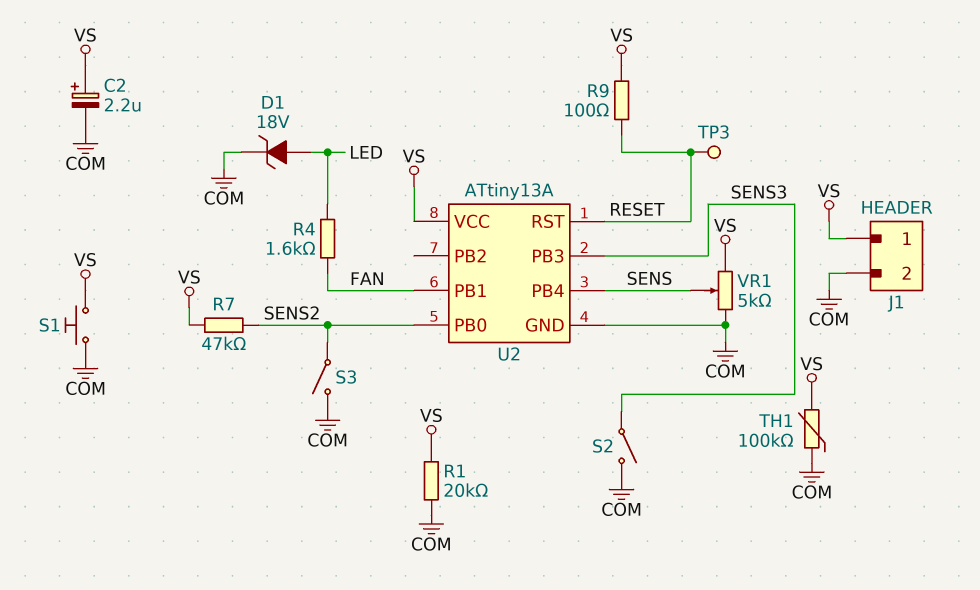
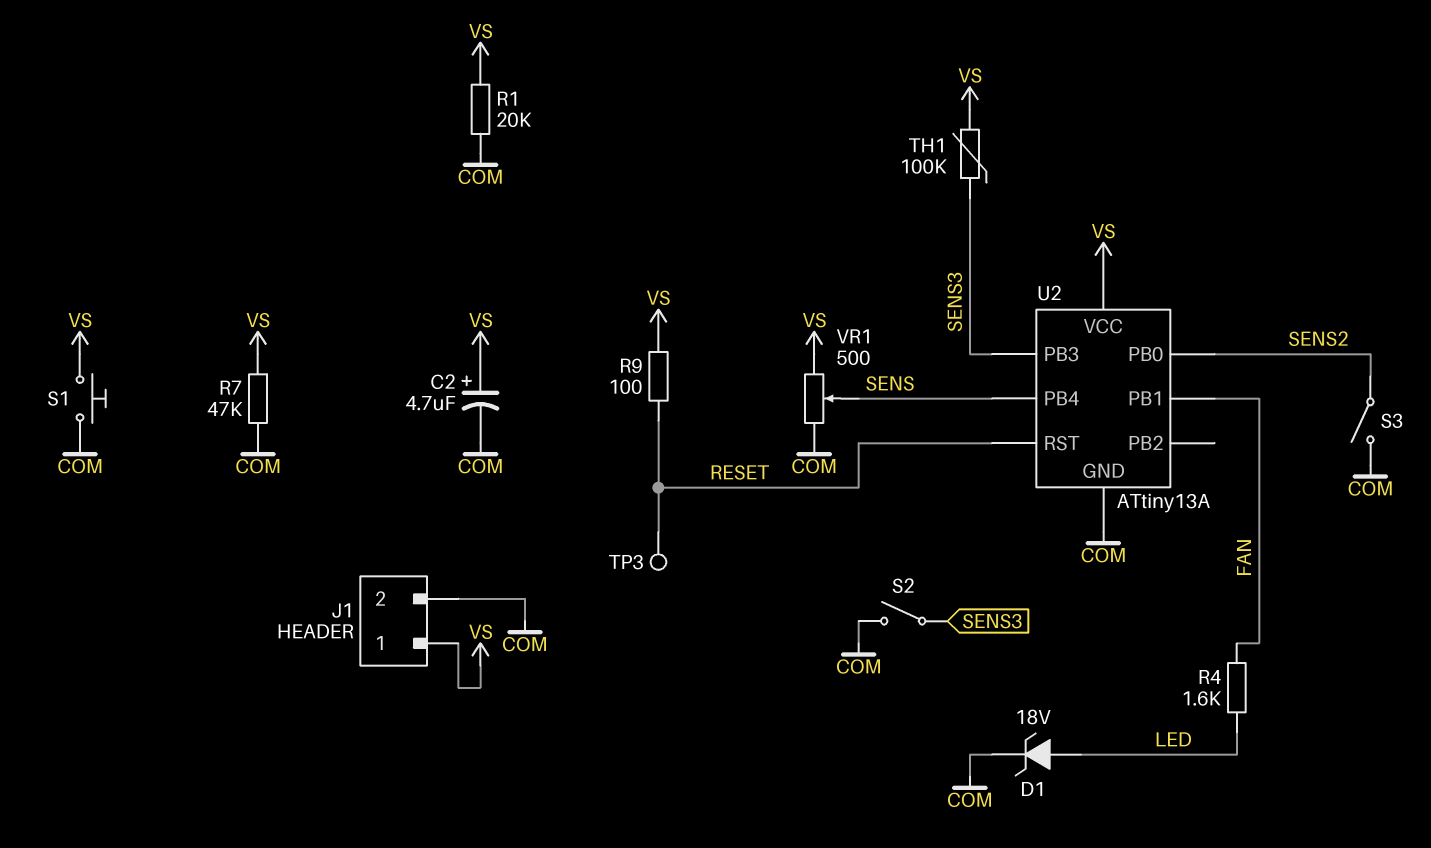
C2: 2.2uF (plus VS, minus COM) -> 4.7uF (plus VS, minus COM)
R7: 47k (SENS2, VS) -> 47k (COM, VS)
TH1: 100k (COM, VS) -> 100k (SENS3, VS)
VR1: 5k (COM, VS, wiper SENS) -> 500 (COM, VS, wiper SENS)

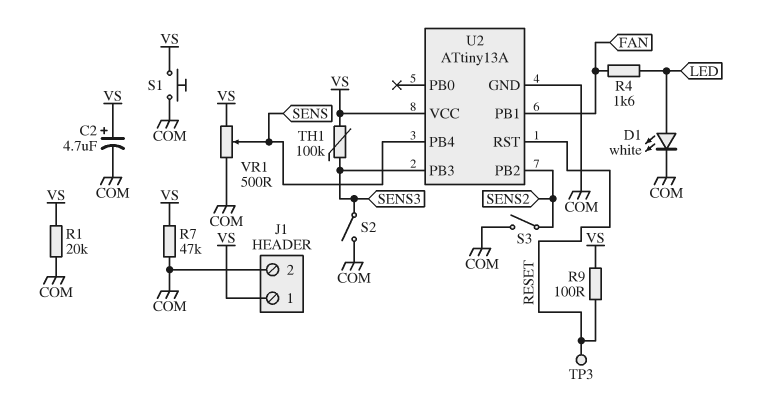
D1: zener 18V (A LED, K COM) -> LED white (A LED, K COM)
U2 pin PB0: SENS2 -> none
U2 pin PB2: none -> SENS2

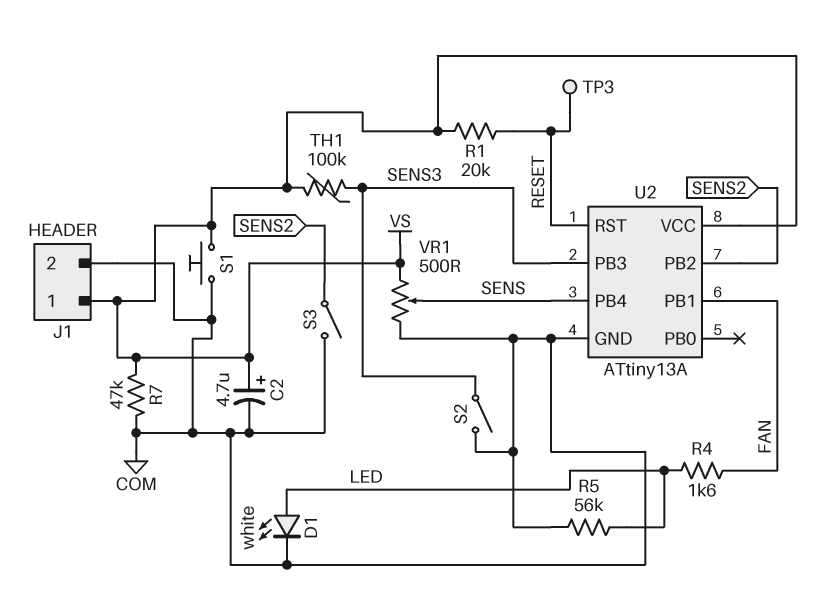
R1: 20k (COM, VS) -> 20k (RESET, VS)
R5: none -> 56k (COM, LED)
R9: 100 (RESET, VS) -> none

